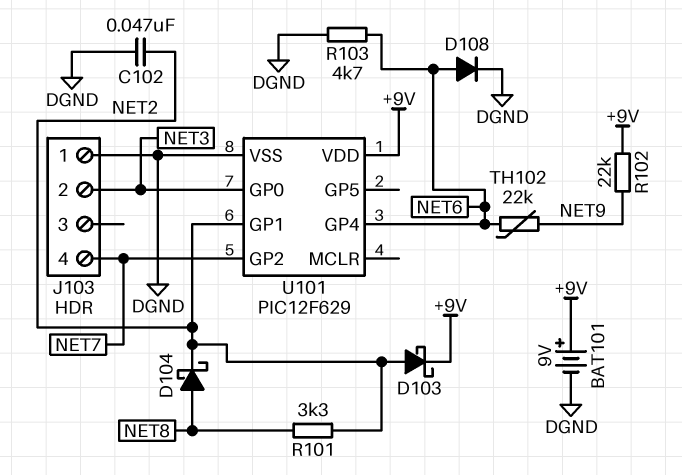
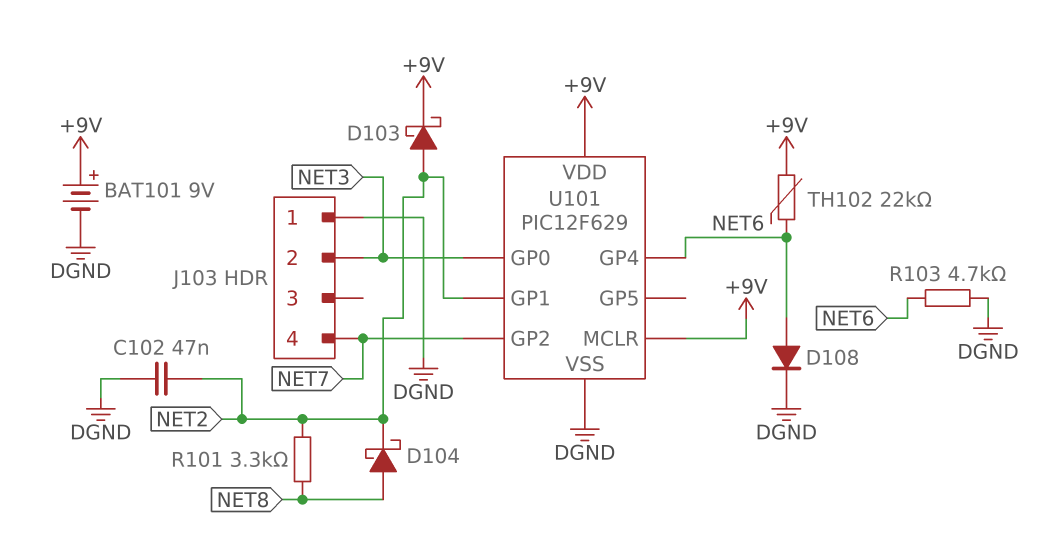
R102: 22k (+9V, NET9) -> none
TH102: 22k (NET6, NET9) -> 22k (+9V, NET6)
U101 pin MCLR: none -> +9V

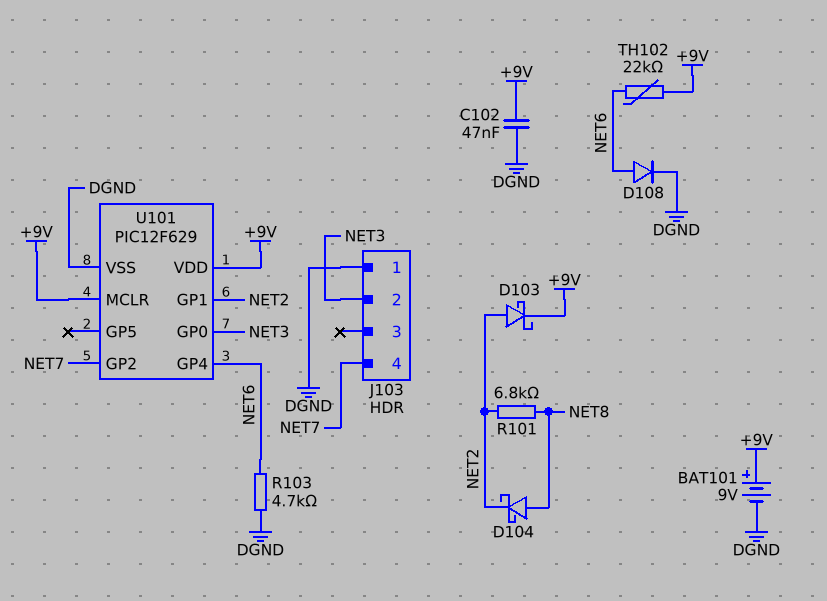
C102: 47nF (DGND, NET2) -> 47nF (+9V, DGND)
R101: 3.3k (NET2, NET8) -> 6.8k (NET2, NET8)

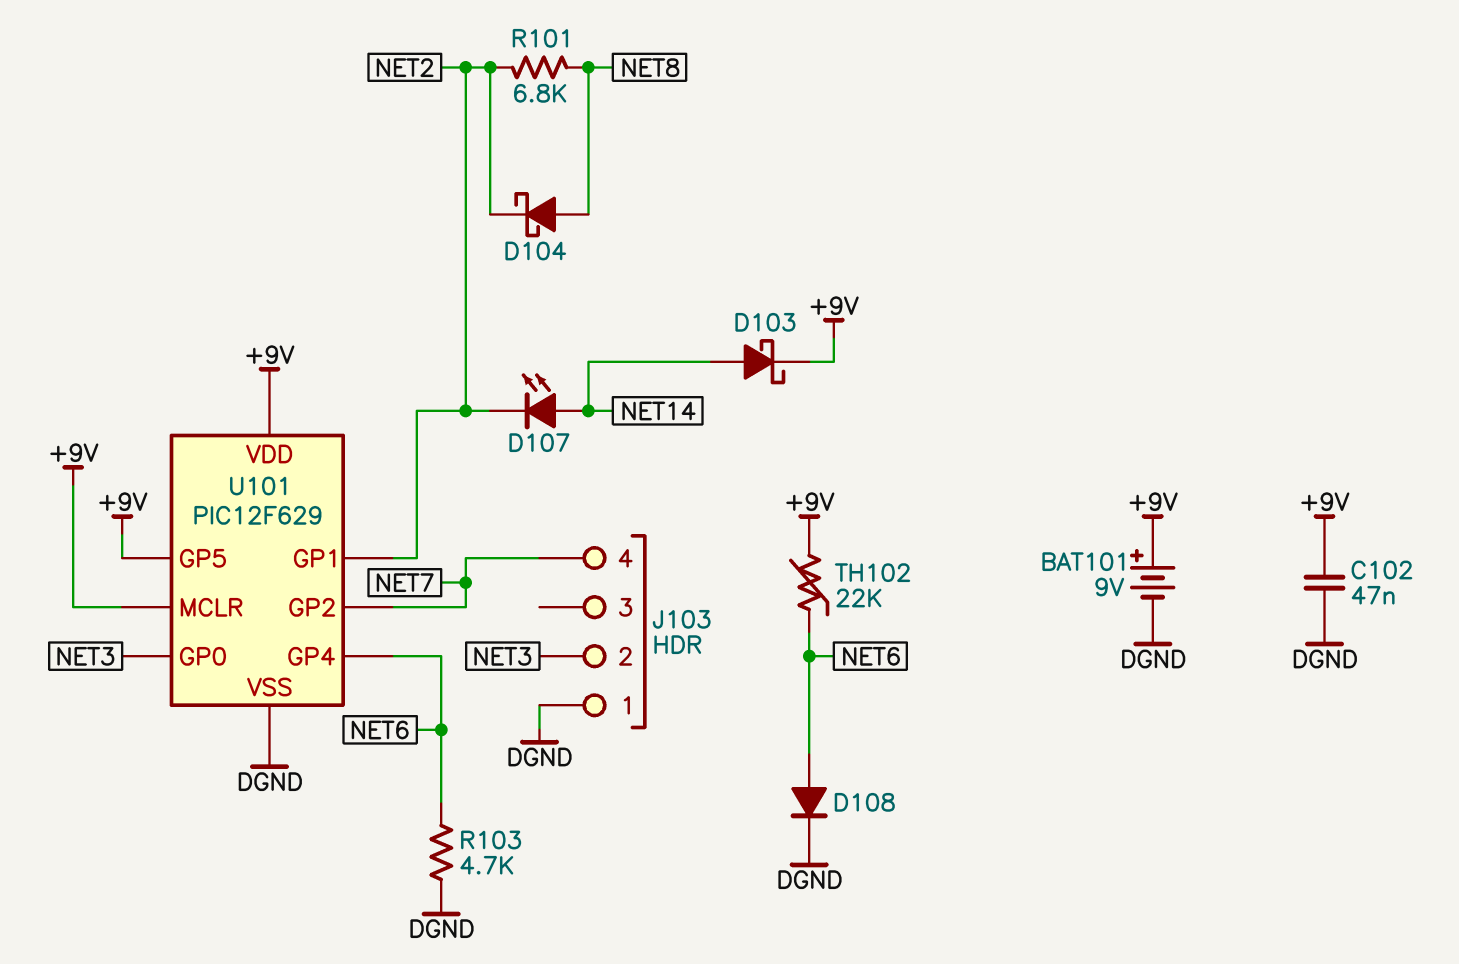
D103: schottky (A NET2, K +9V) -> schottky (A NET14, K +9V)
D107: none -> LED (A NET14, K NET2)
U101 pin GP5: none -> +9V

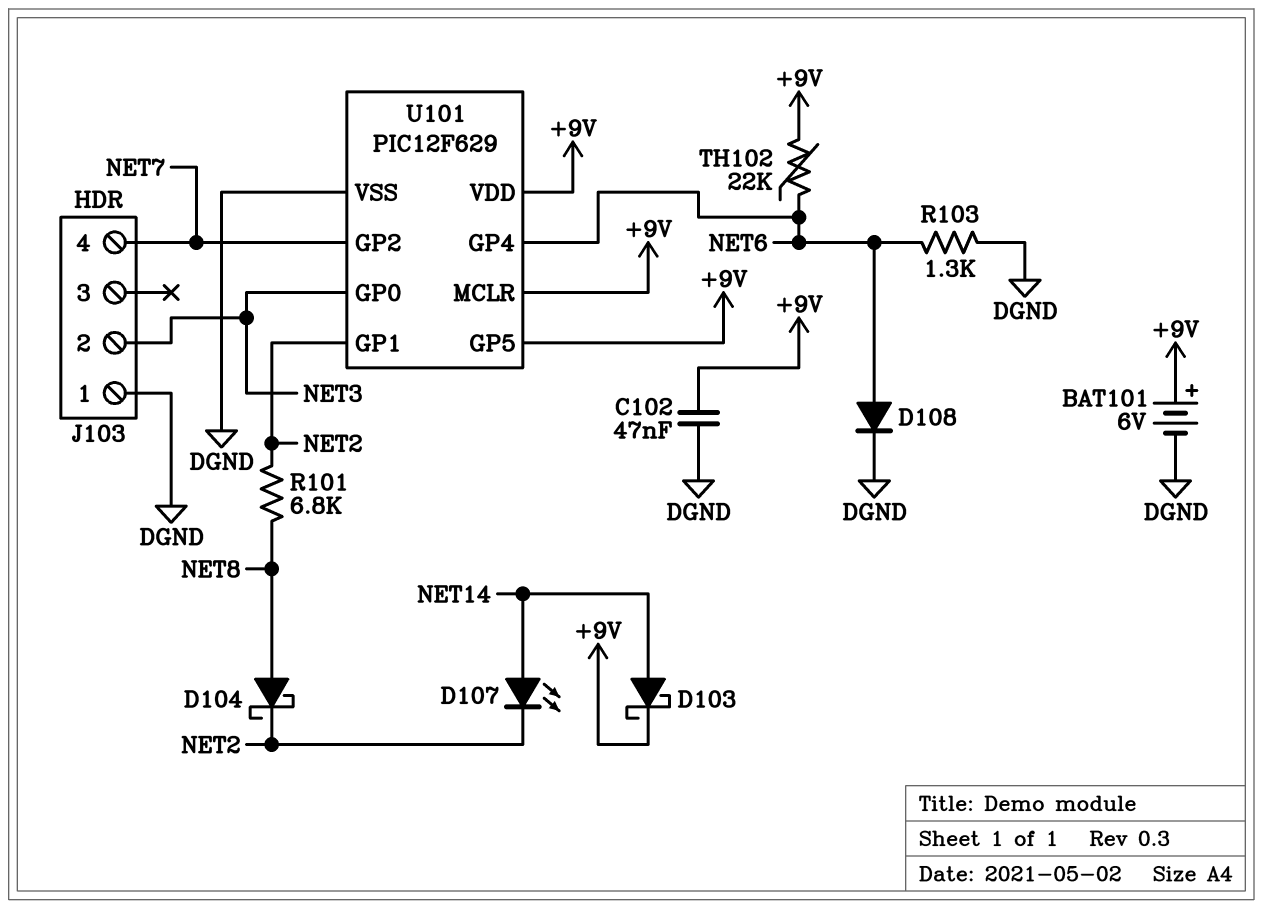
BAT101: 9V (plus +9V, minus DGND) -> 6V (plus +9V, minus DGND)
R103: 4.7k (DGND, NET6) -> 1.3k (DGND, NET6)

